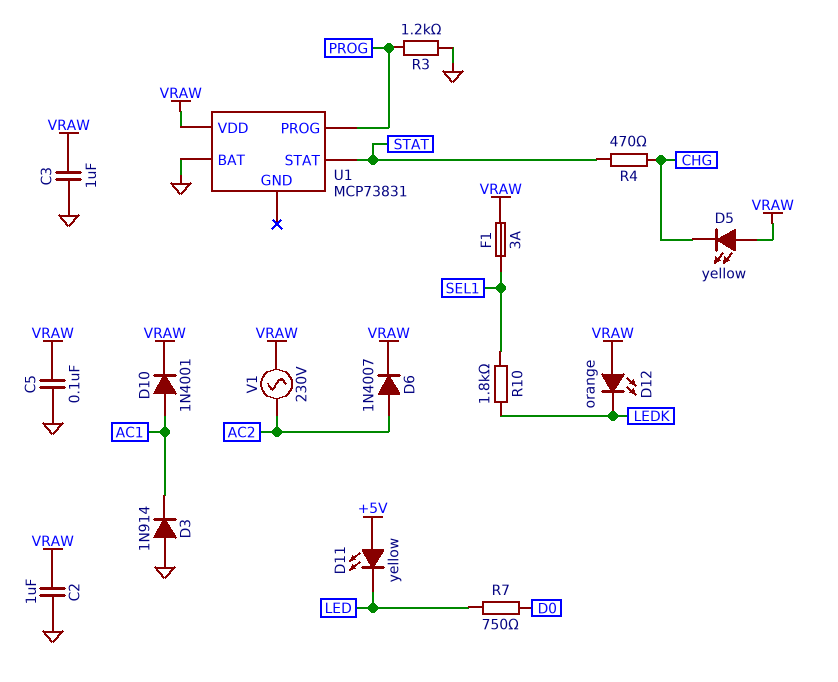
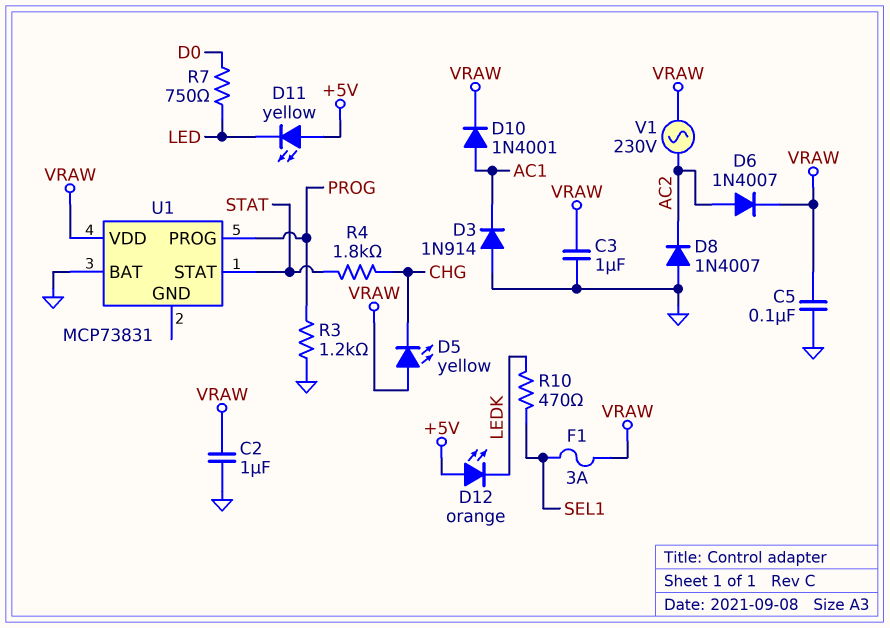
D8: none -> diode 1N4007 (A GND, K AC2)
D12: LED orange (A VRAW, K LEDK) -> LED orange (A +5V, K LEDK)
R4: 470 (CHG, STAT) -> 1.8k (CHG, STAT)
R10: 1.8k (LEDK, SEL1) -> 470 (LEDK, SEL1)

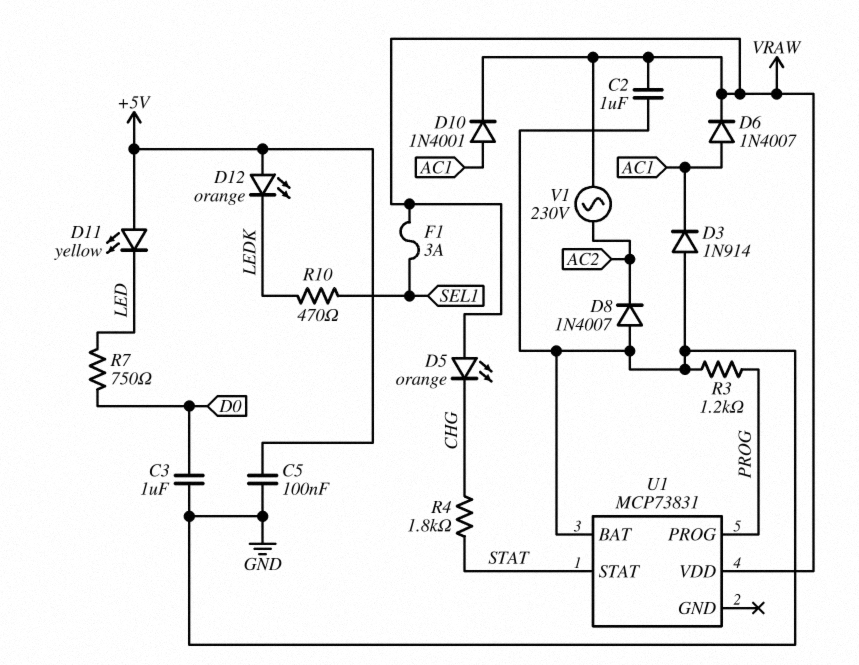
C3: 1uF (GND, VRAW) -> 1uF (D0, GND)
C5: 100nF (GND, VRAW) -> 100nF (+5V, GND)
D5: LED yellow (A VRAW, K CHG) -> LED orange (A VRAW, K CHG)
D6: diode 1N4007 (A AC2, K VRAW) -> diode 1N4007 (A AC1, K VRAW)

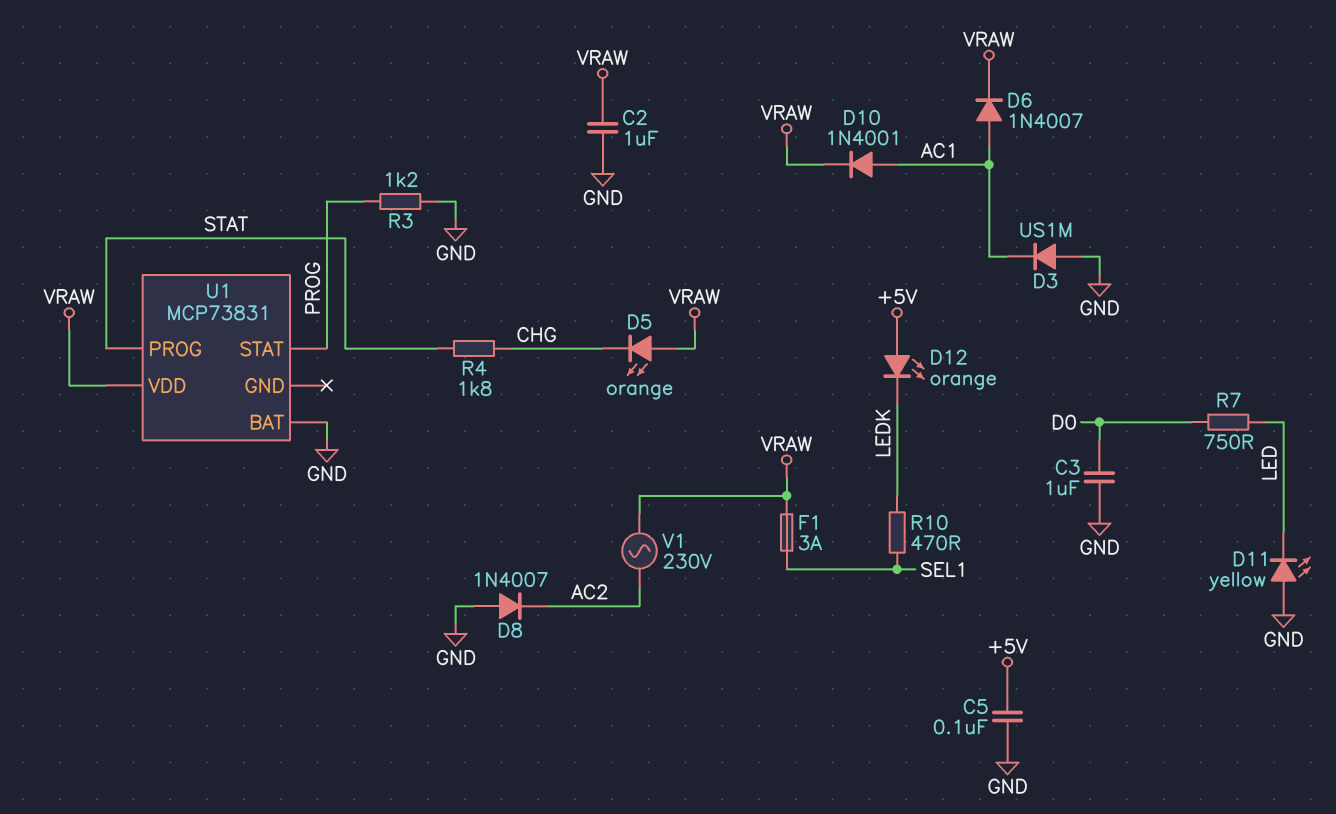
D3: diode 1N914 (A GND, K AC1) -> diode US1M (A GND, K AC1)
D11: LED yellow (A +5V, K LED) -> LED yellow (A GND, K LED)
U1 pin PROG: PROG -> STAT
U1 pin STAT: STAT -> PROG

